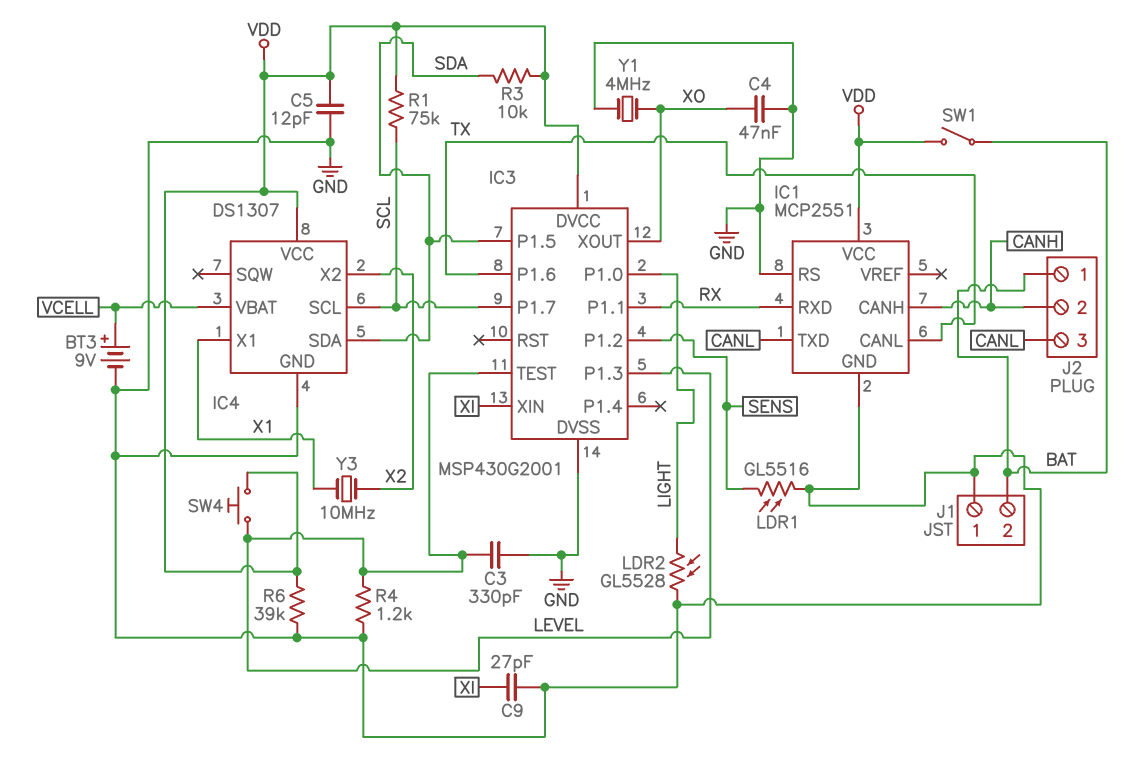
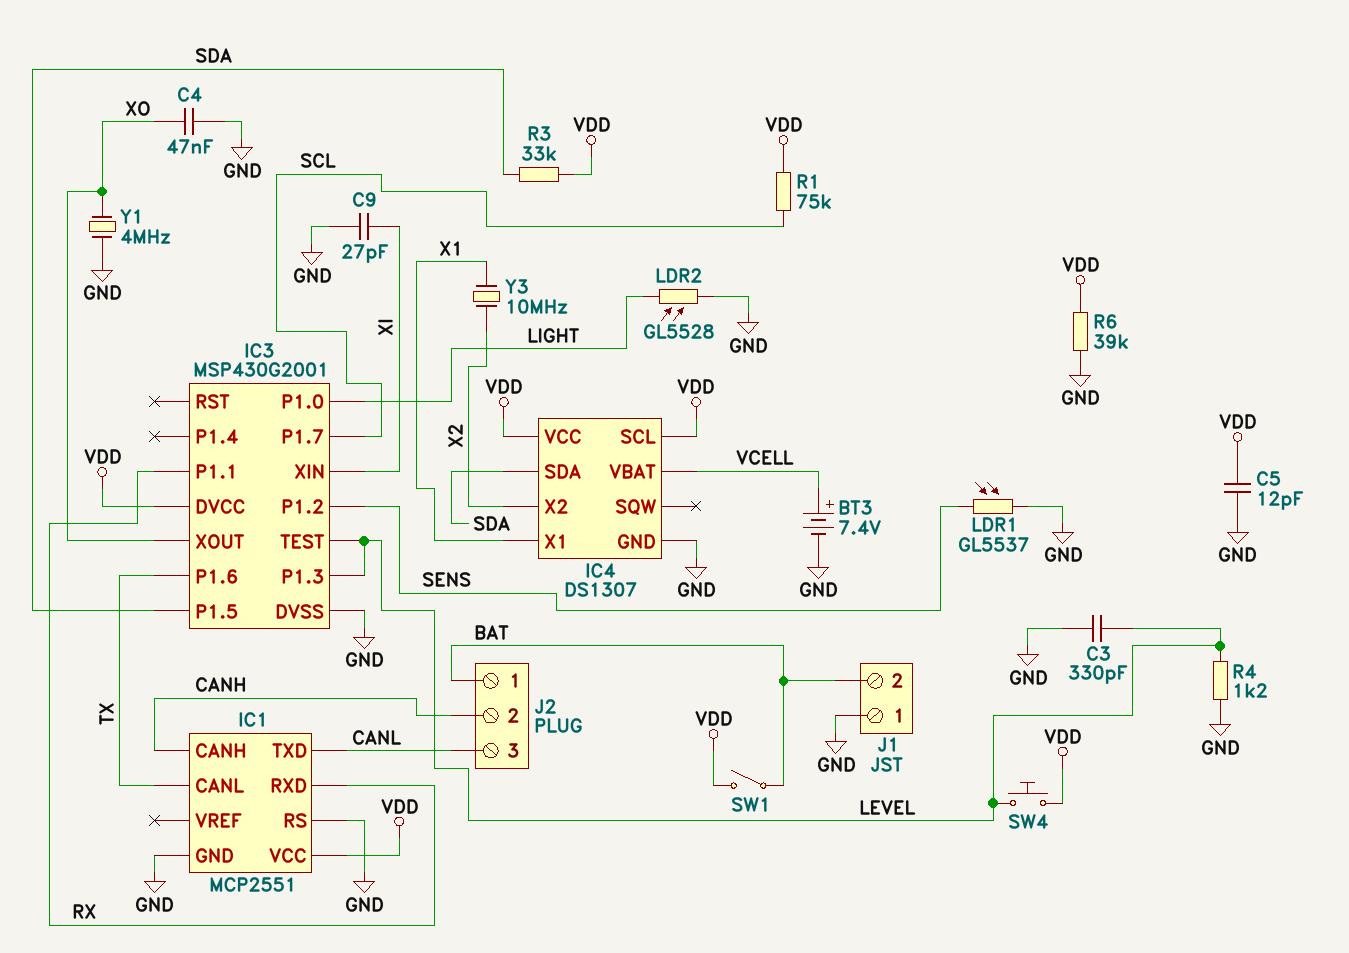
BT3: 9V (plus VCELL, minus GND) -> 7.4V (plus VCELL, minus GND)
IC4 pin SCL: SCL -> VDD
LDR1: GL5516 (GND, SENS) -> GL5537 (GND, SENS)
R3: 10k (SDA, VDD) -> 33k (SDA, VDD)

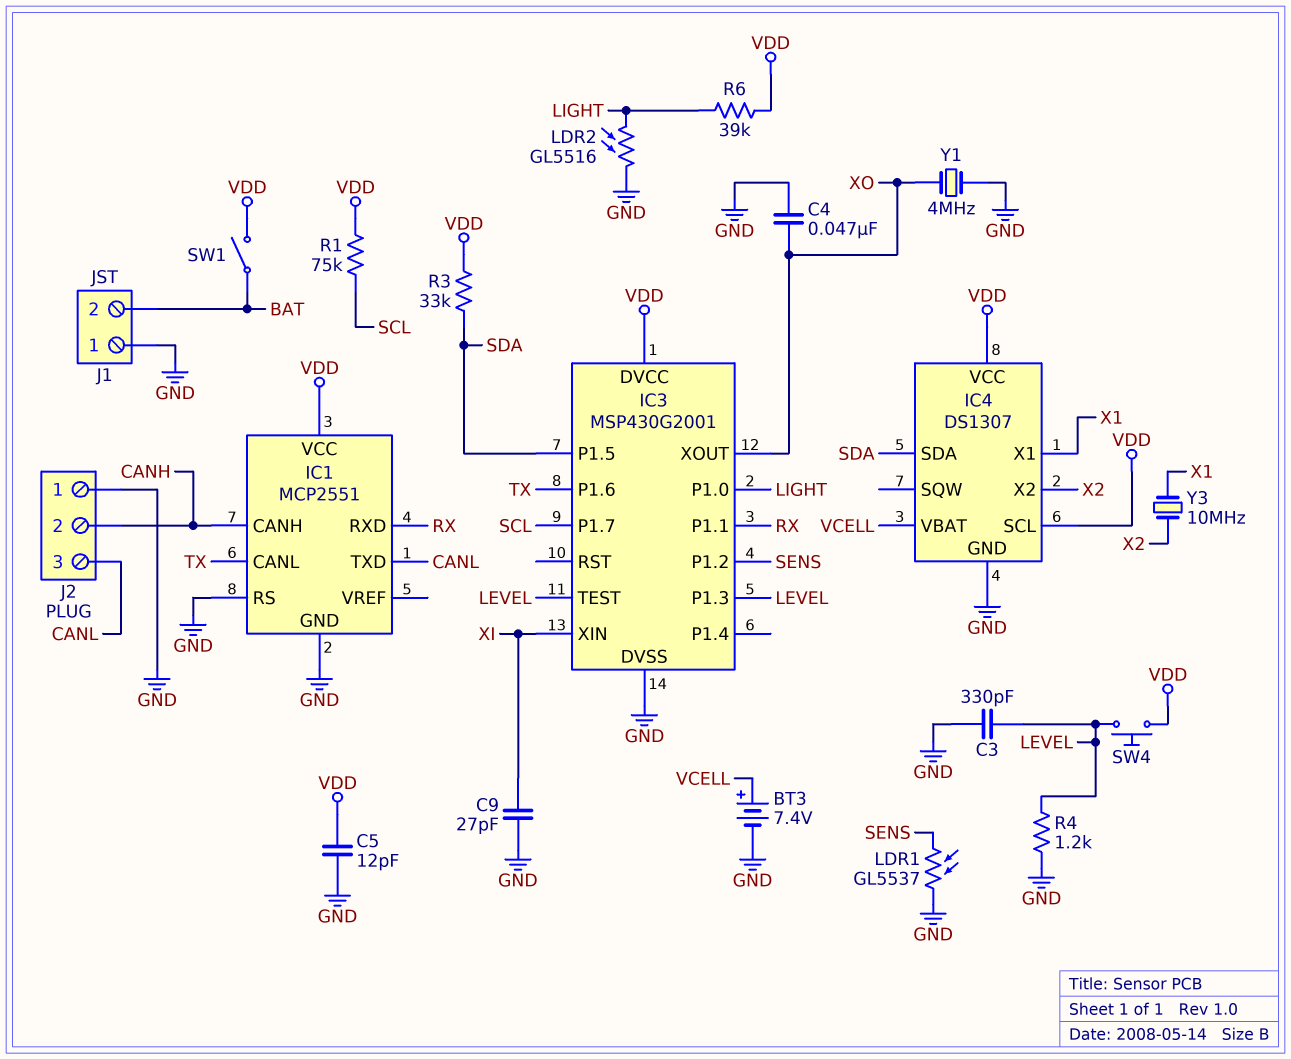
J2 pin 1: BAT -> GND
LDR2: GL5528 (GND, LIGHT) -> GL5516 (GND, LIGHT)
R6: 39k (GND, VDD) -> 39k (LIGHT, VDD)

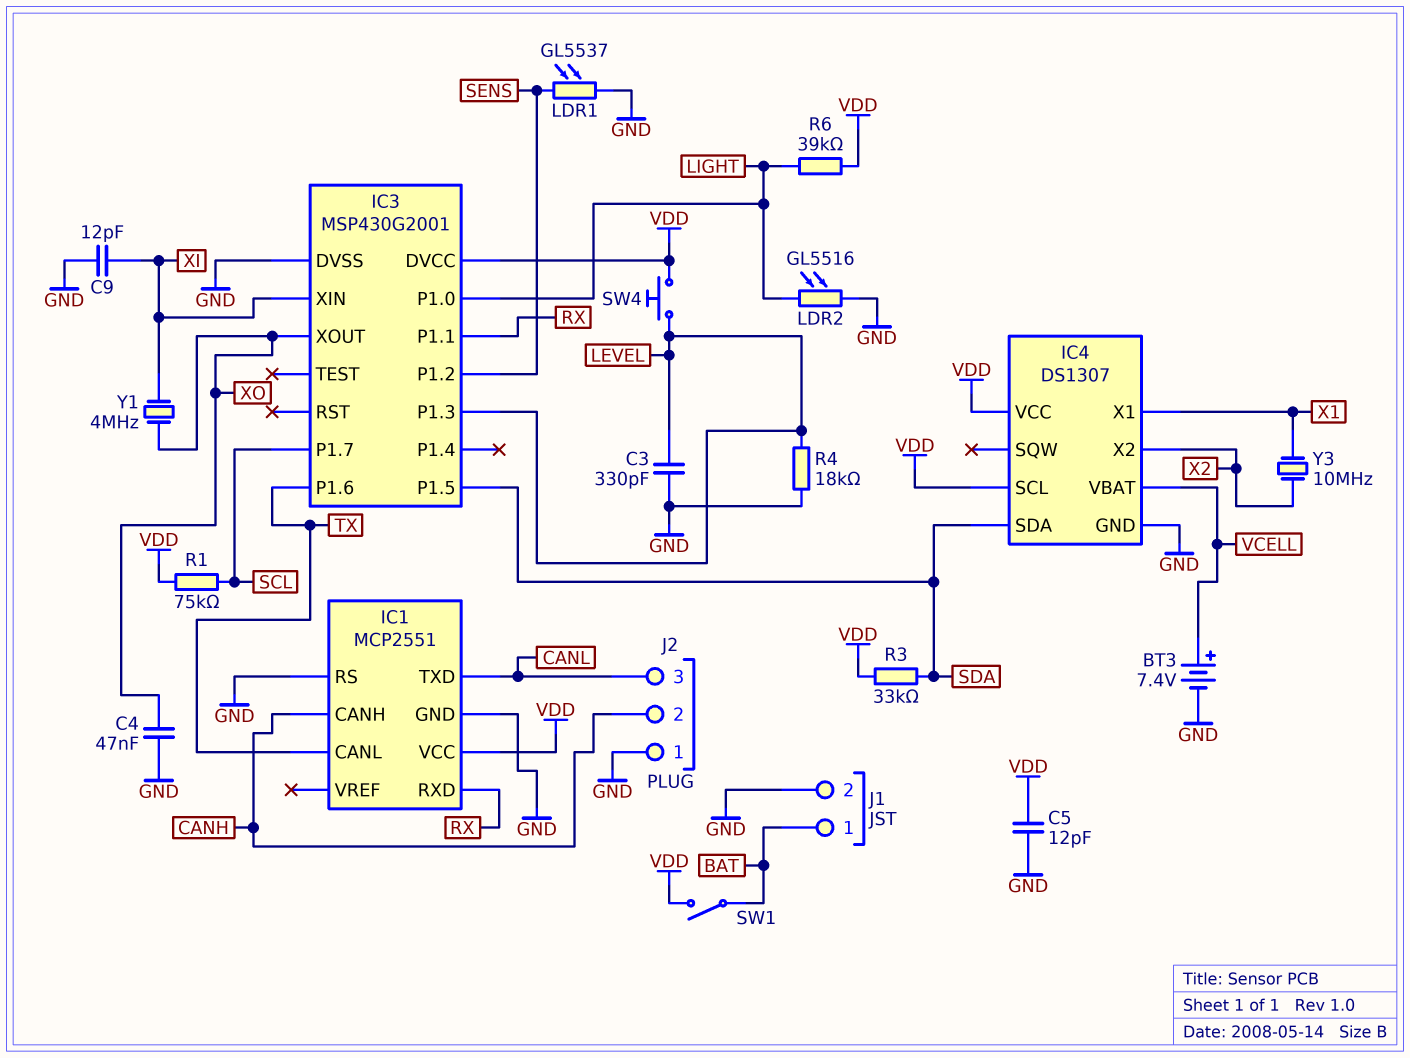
C9: 27pF (GND, XI) -> 12pF (GND, XI)
IC3 pin TEST: LEVEL -> none
J1 pin 1: GND -> BAT
J1 pin 2: BAT -> GND
R4: 1.2k (GND, LEVEL) -> 18k (GND, LEVEL)
Y1: 4MHz (GND, XO) -> 4MHz (XI, XO)

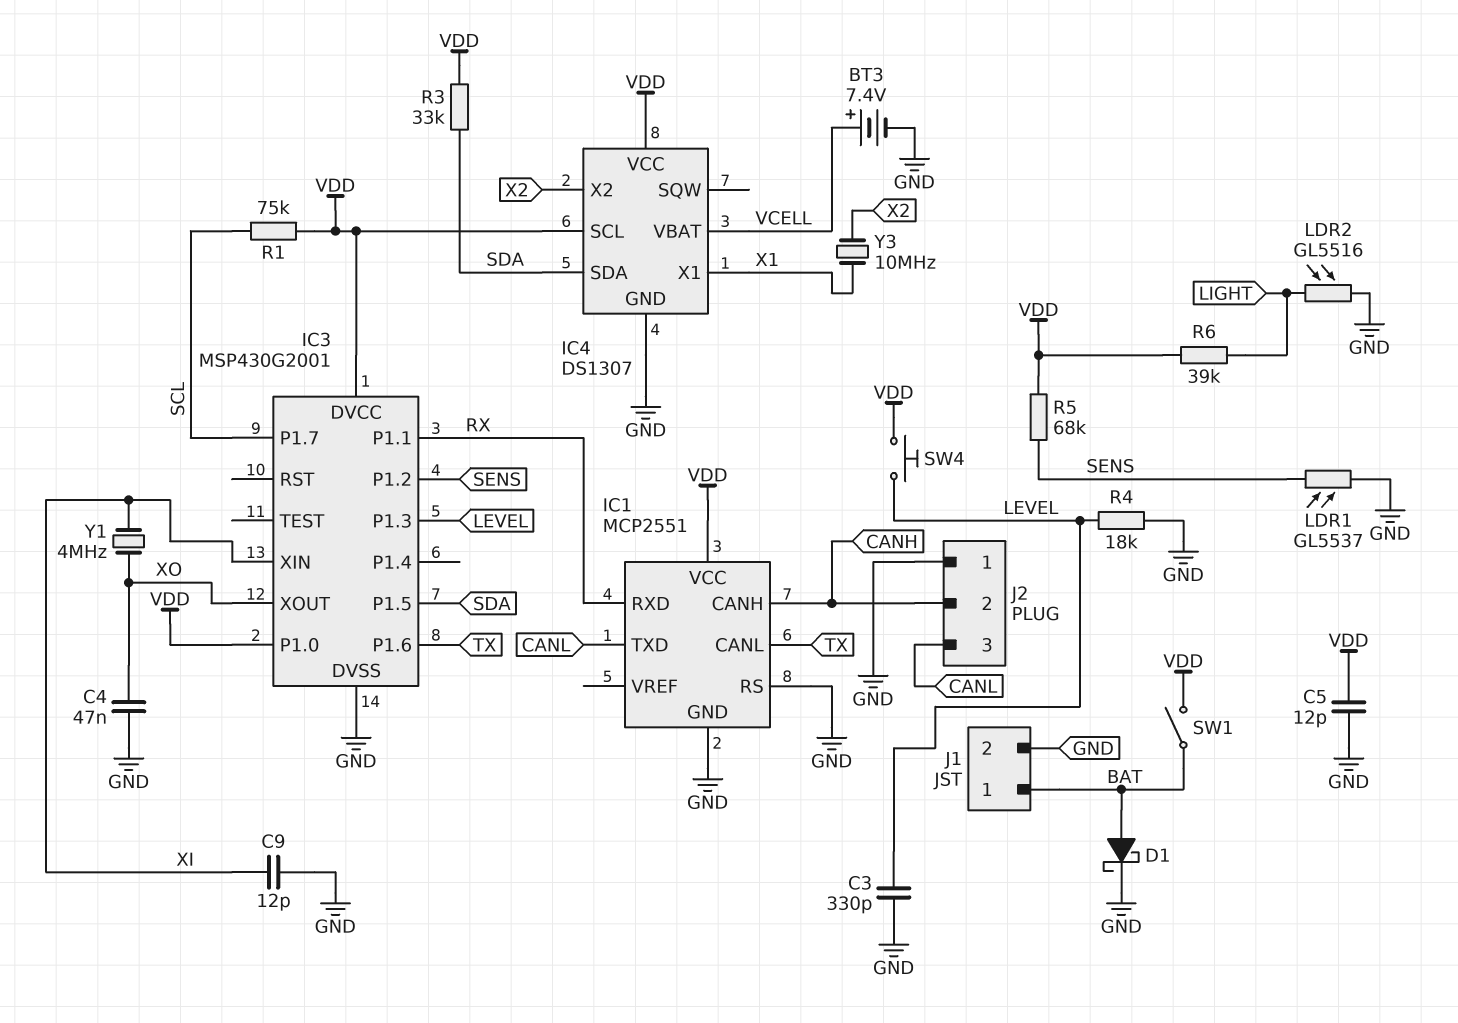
D1: none -> schottky (A BAT, K GND)
IC3 pin P1.0: LIGHT -> VDD
R5: none -> 68k (SENS, VDD)

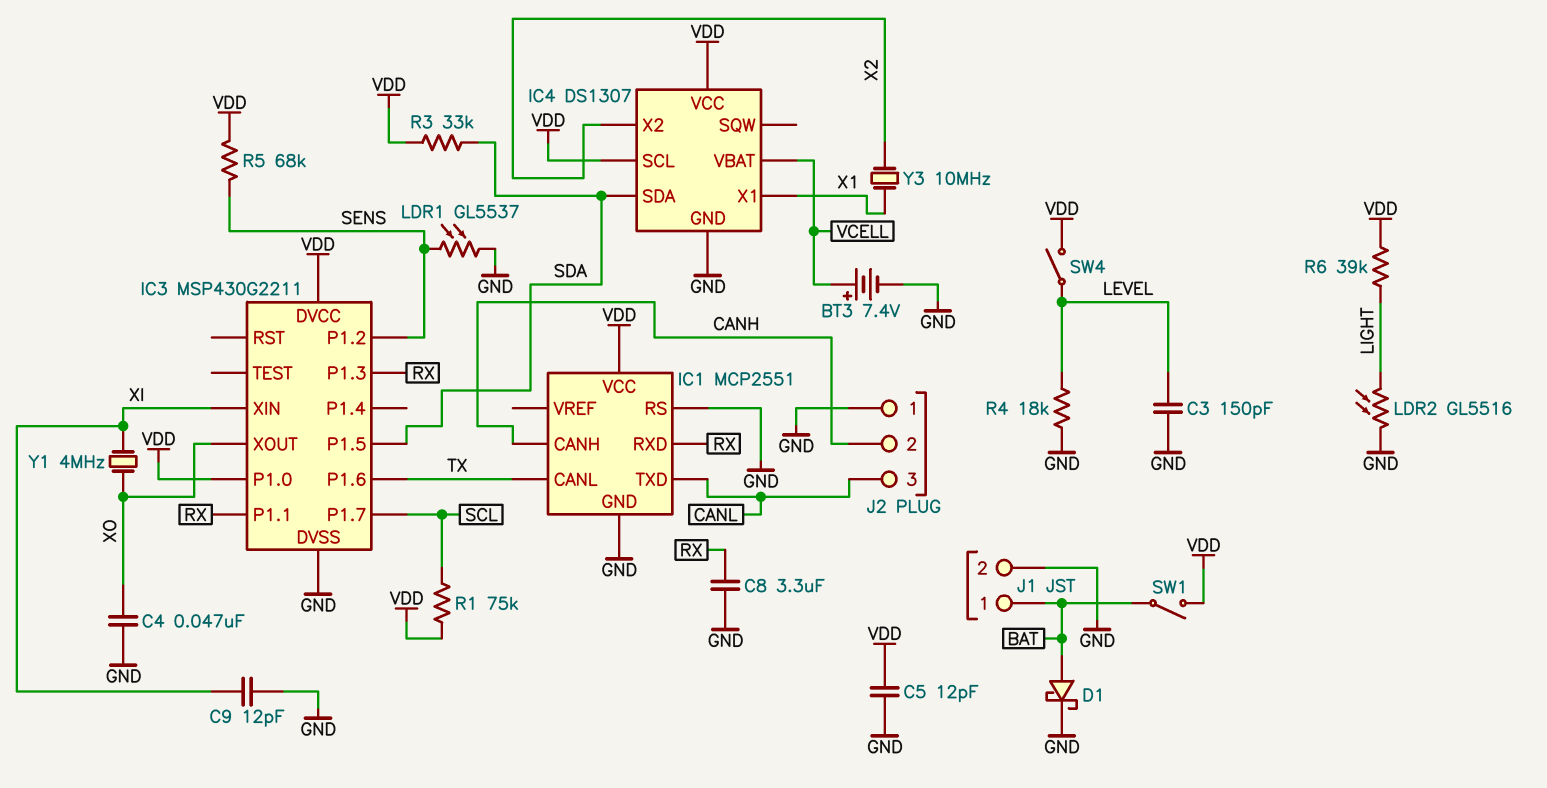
C3: 330pF (GND, LEVEL) -> 150pF (GND, LEVEL)
C8: none -> 3.3uF (GND, RX)
IC3: MSP430G2001 -> MSP430G2211
IC3 pin P1.3: LEVEL -> RX
SW4: button (LEVEL, VDD) -> switch (LEVEL, VDD)

